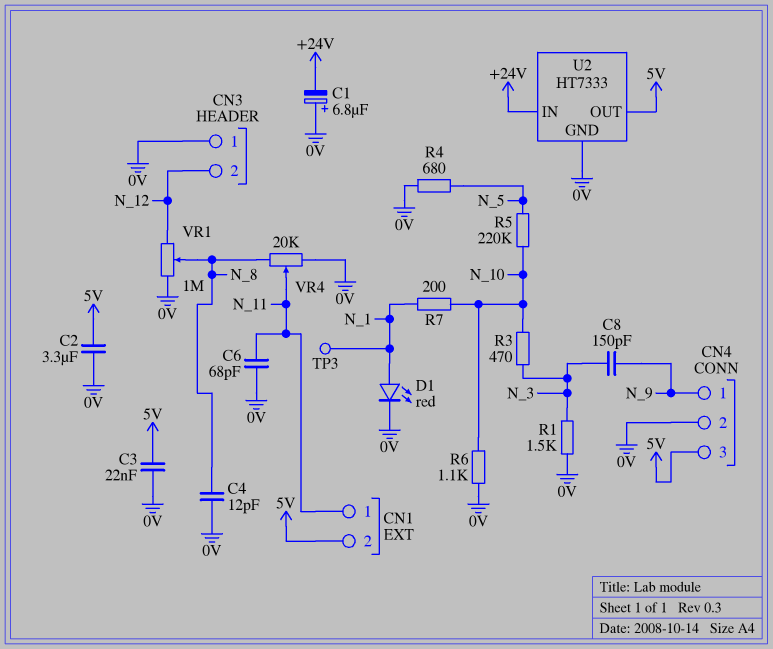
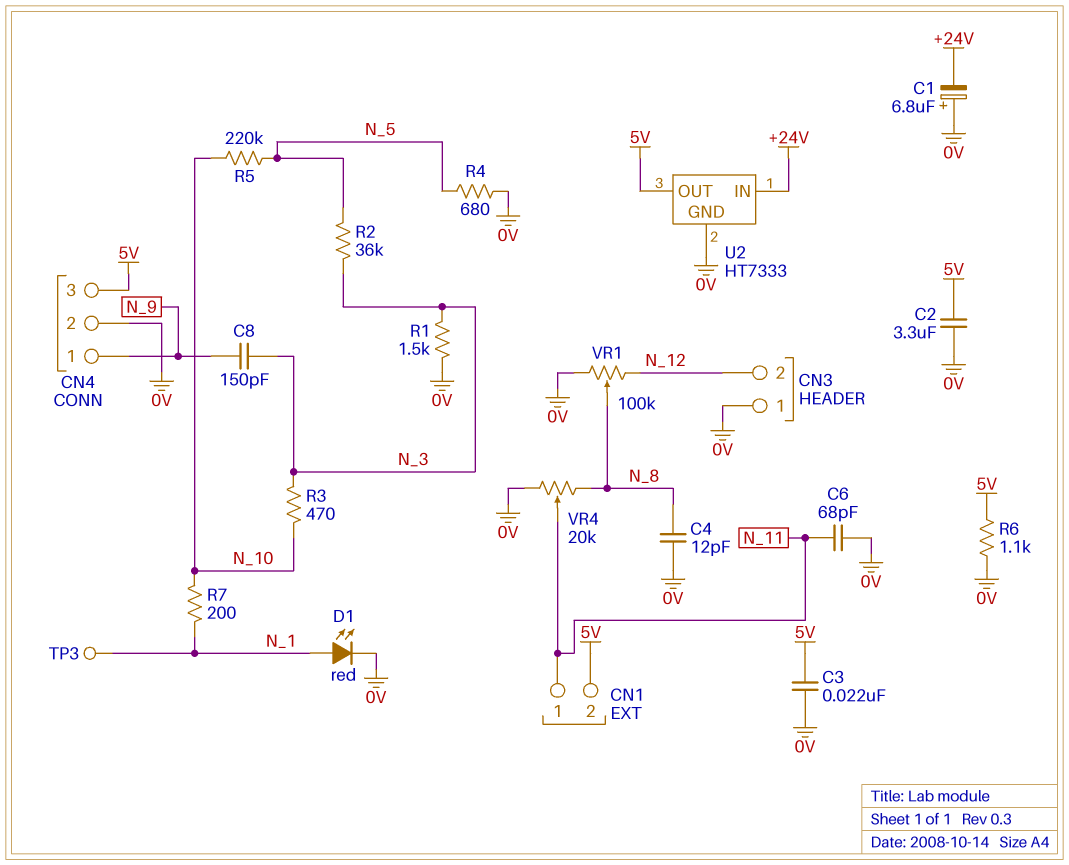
R2: none -> 36k (N_3, N_5)
R6: 1.1k (0V, N_10) -> 1.1k (0V, 5V)
VR1: 1M (0V, N_12, wiper N_8) -> 100k (0V, N_12, wiper N_8)

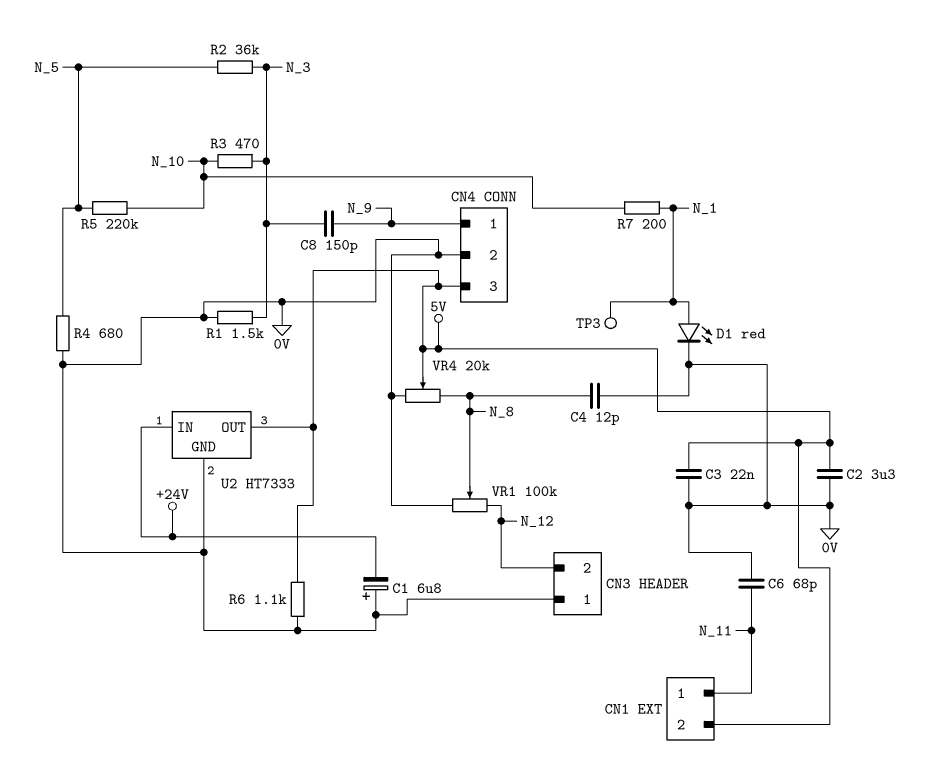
VR4: 20k (0V, N_8, wiper N_11) -> 20k (0V, N_8, wiper 5V)

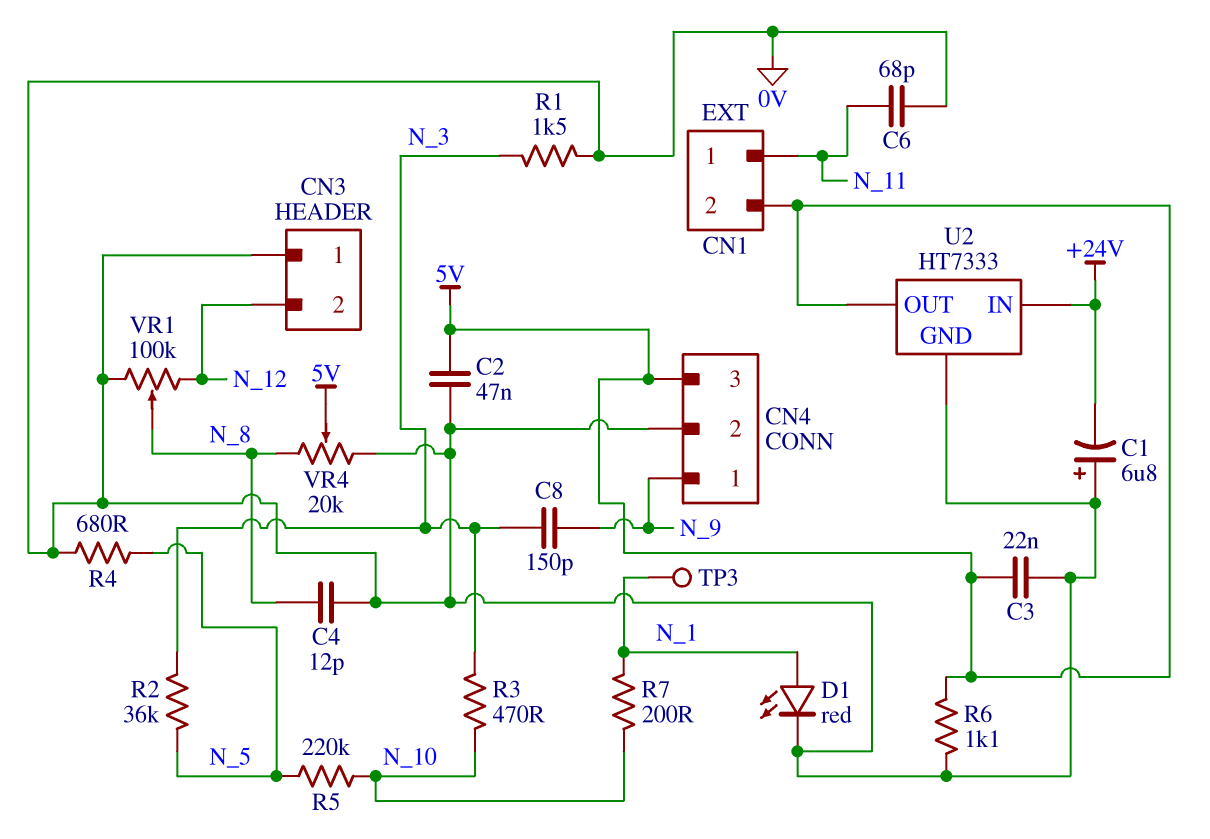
C2: 3.3uF (0V, 5V) -> 47nF (0V, 5V)

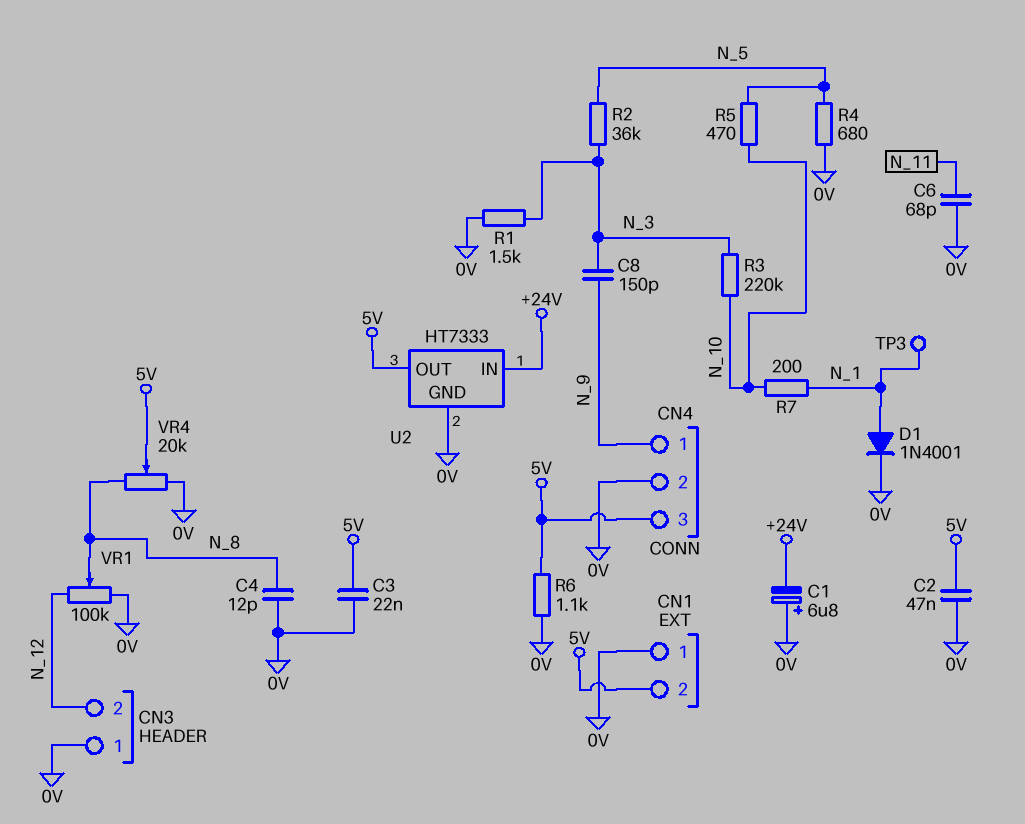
CN1 pin 1: N_11 -> 0V
D1: LED red (A N_1, K 0V) -> diode 1N4001 (A N_1, K 0V)
R3: 470 (N_3, N_10) -> 220k (N_3, N_10)
R5: 220k (N_5, N_10) -> 470 (N_5, N_10)

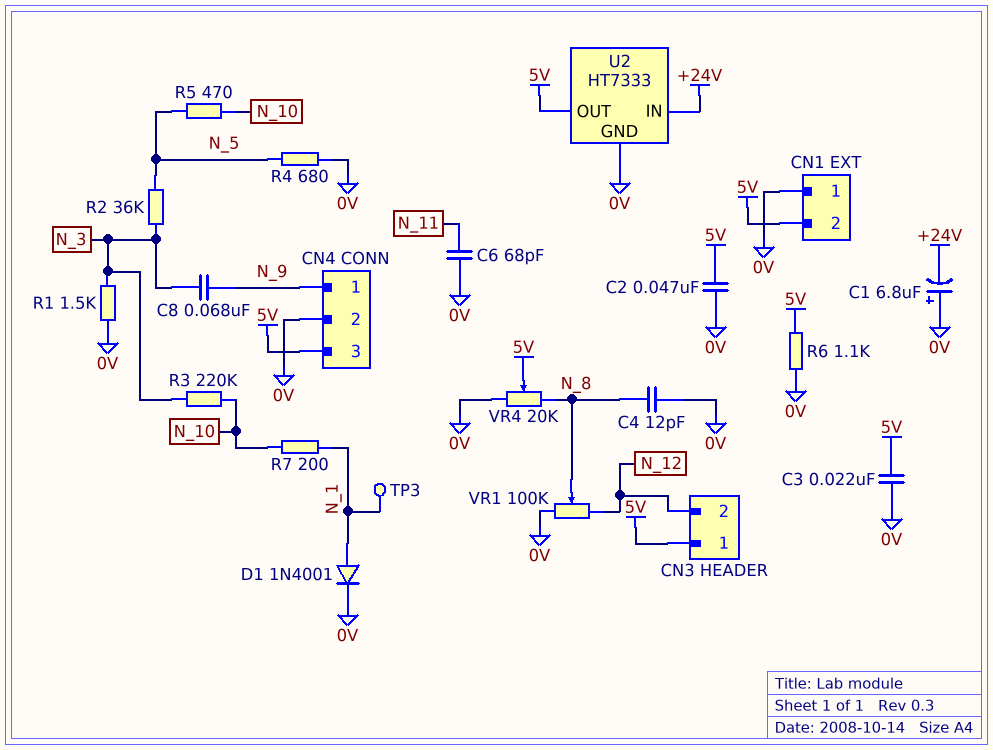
C8: 150pF (N_3, N_9) -> 68nF (N_3, N_9)
CN3 pin 1: 0V -> 5V

